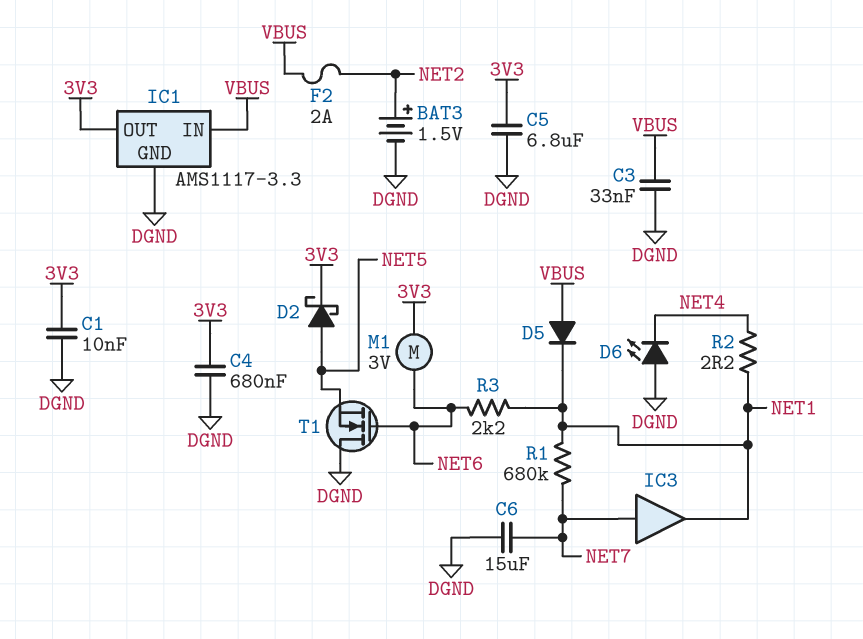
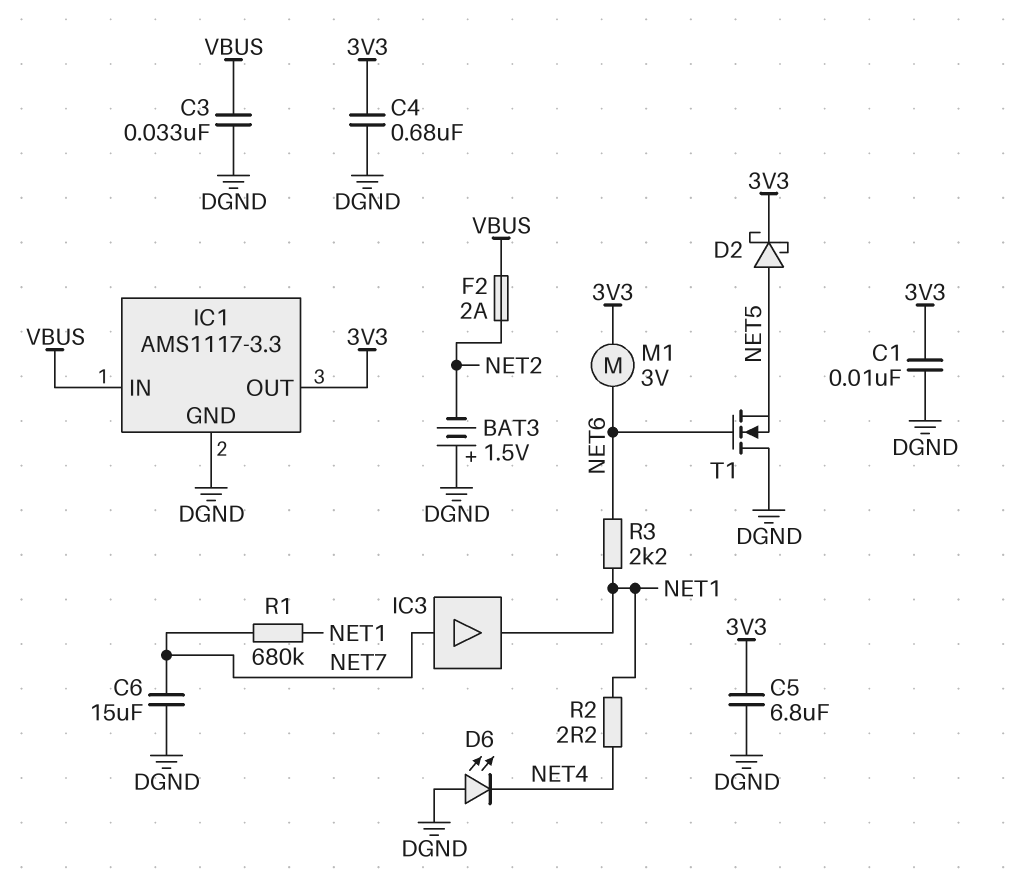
BAT3: 1.5V (plus NET2, minus DGND) -> 1.5V (plus DGND, minus NET2)
D5: diode (A VBUS, K NET1) -> none

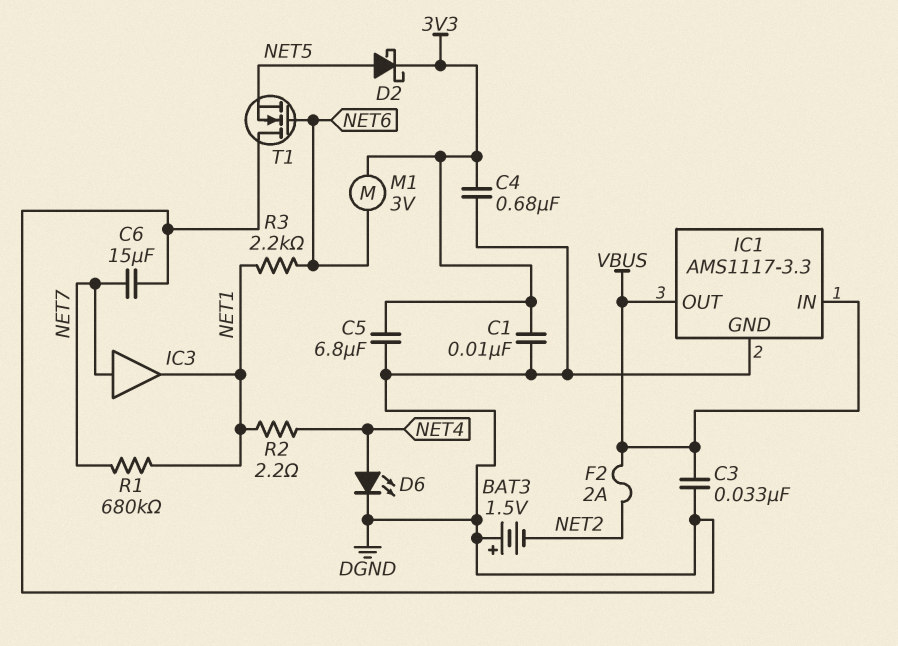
D6: LED (A DGND, K NET4) -> LED (A NET4, K DGND)
IC1 pin OUT: 3V3 -> VBUS

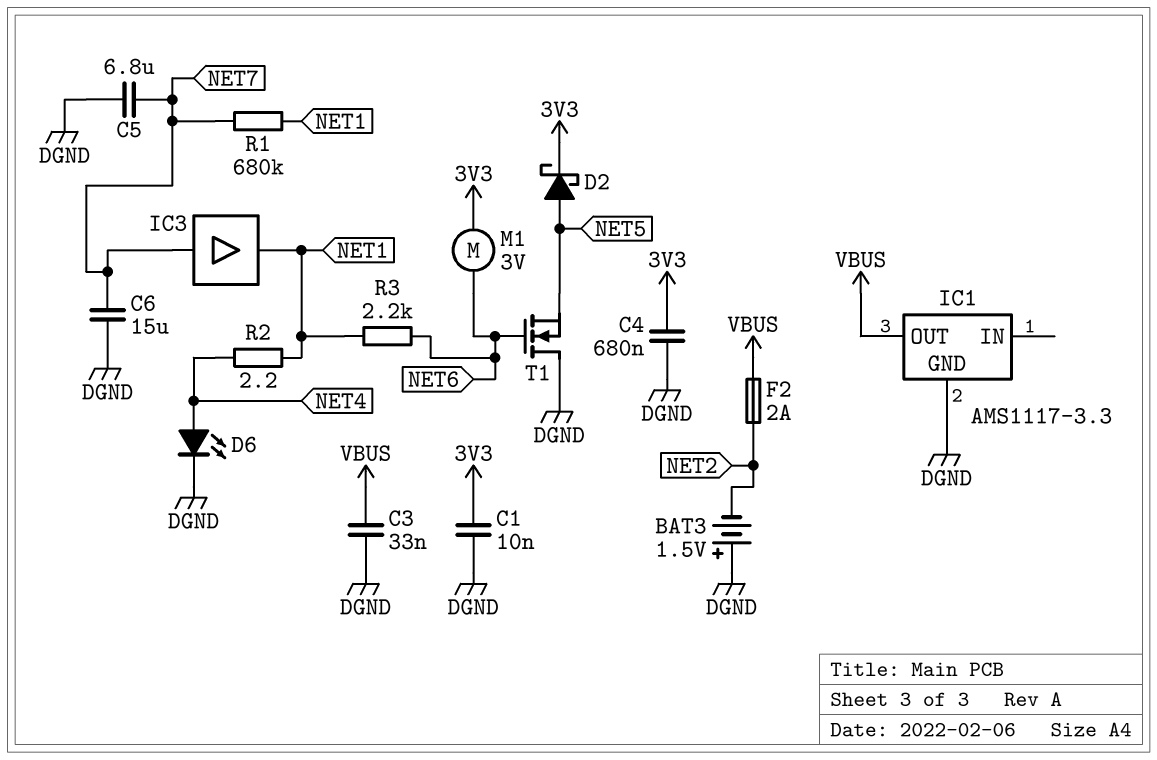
C5: 6.8uF (3V3, DGND) -> 6.8uF (DGND, NET7)
IC1 pin IN: VBUS -> none

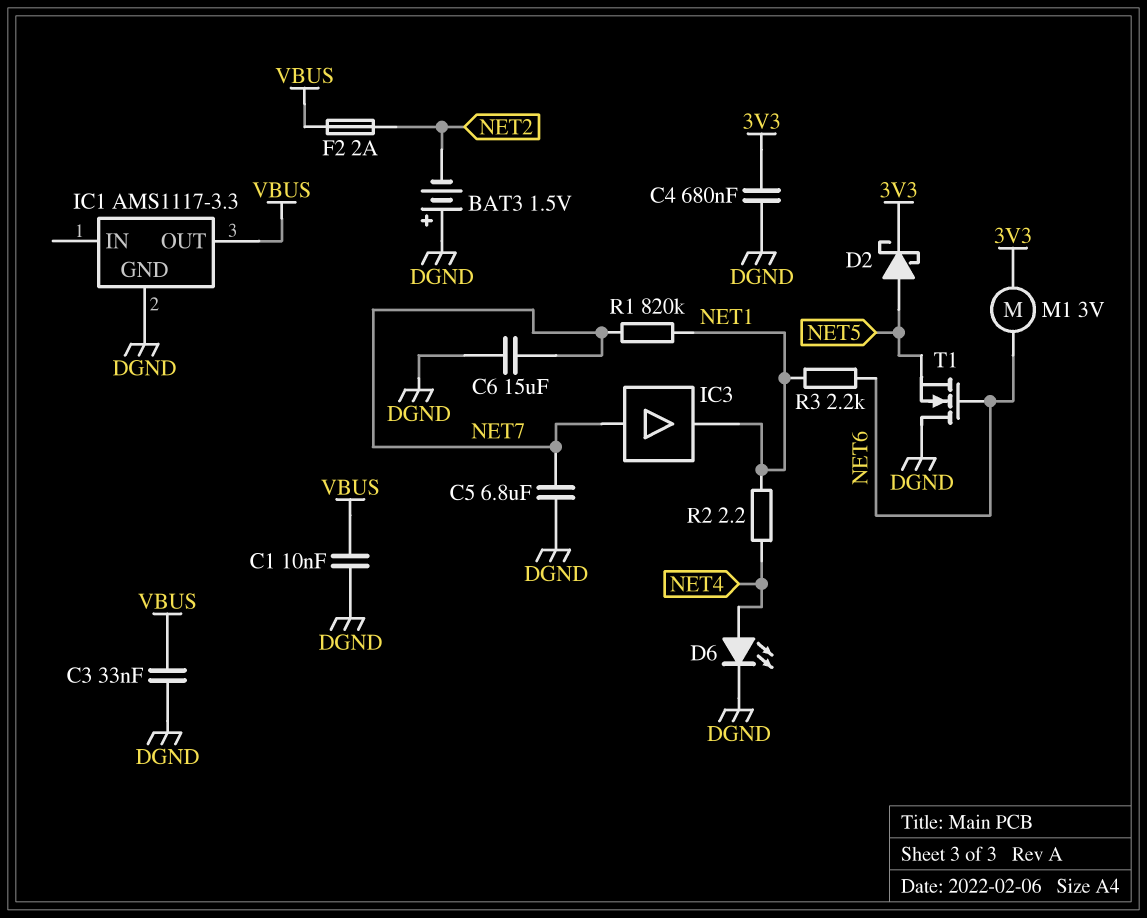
C1: 10nF (3V3, DGND) -> 10nF (DGND, VBUS)
R1: 680k (NET1, NET7) -> 820k (NET1, NET7)

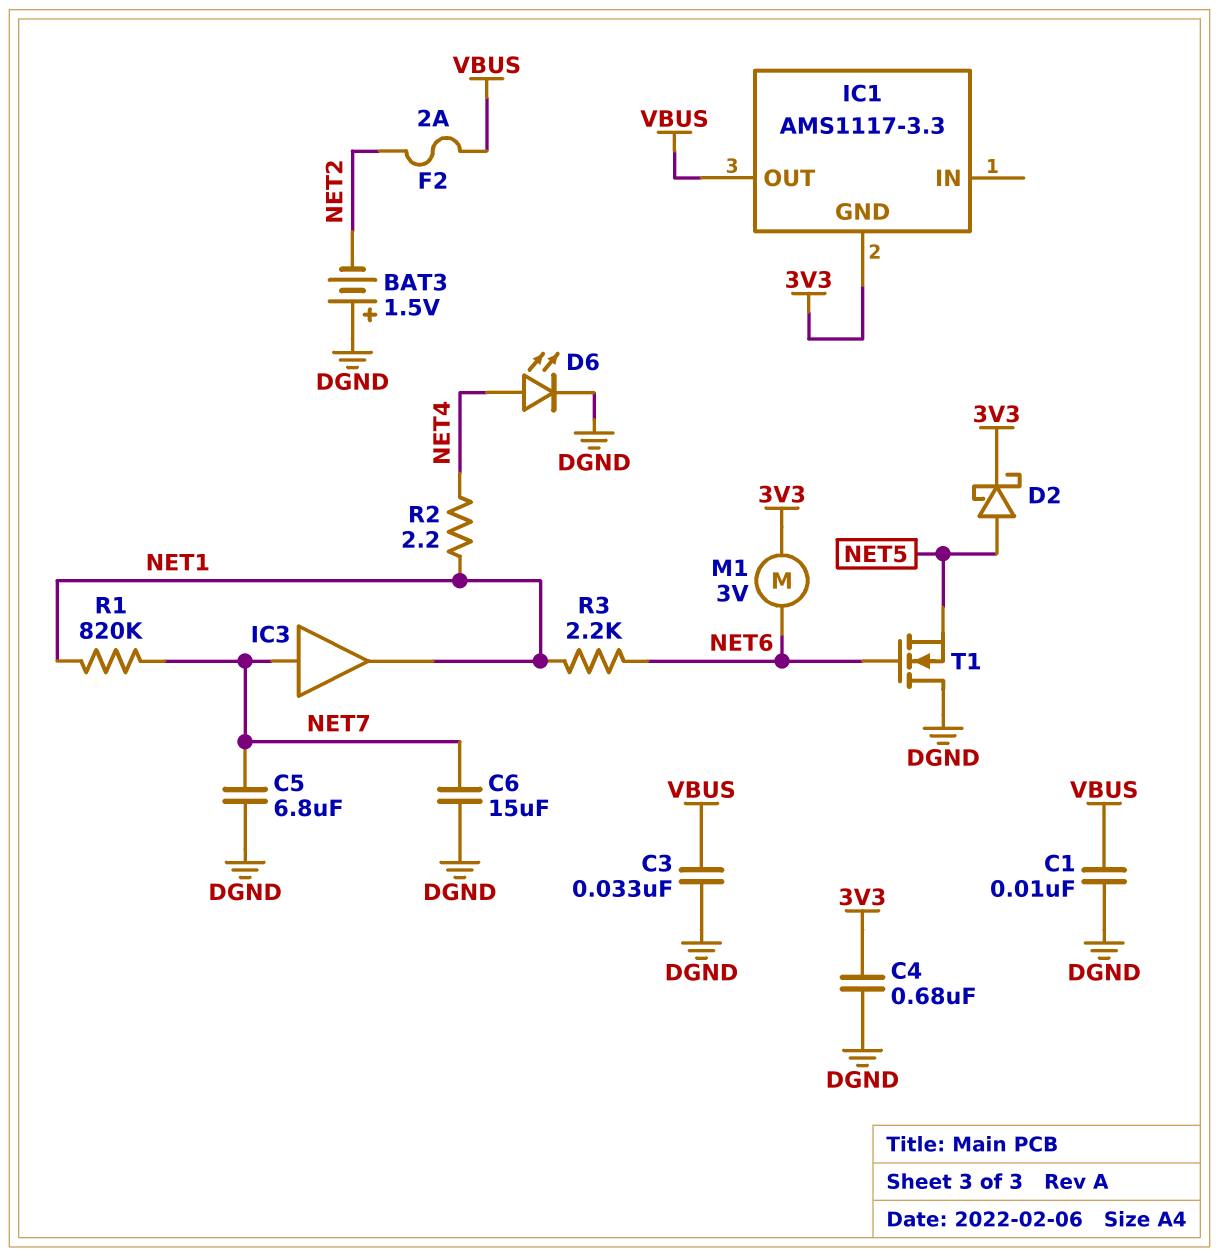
IC1 pin GND: DGND -> 3V3

